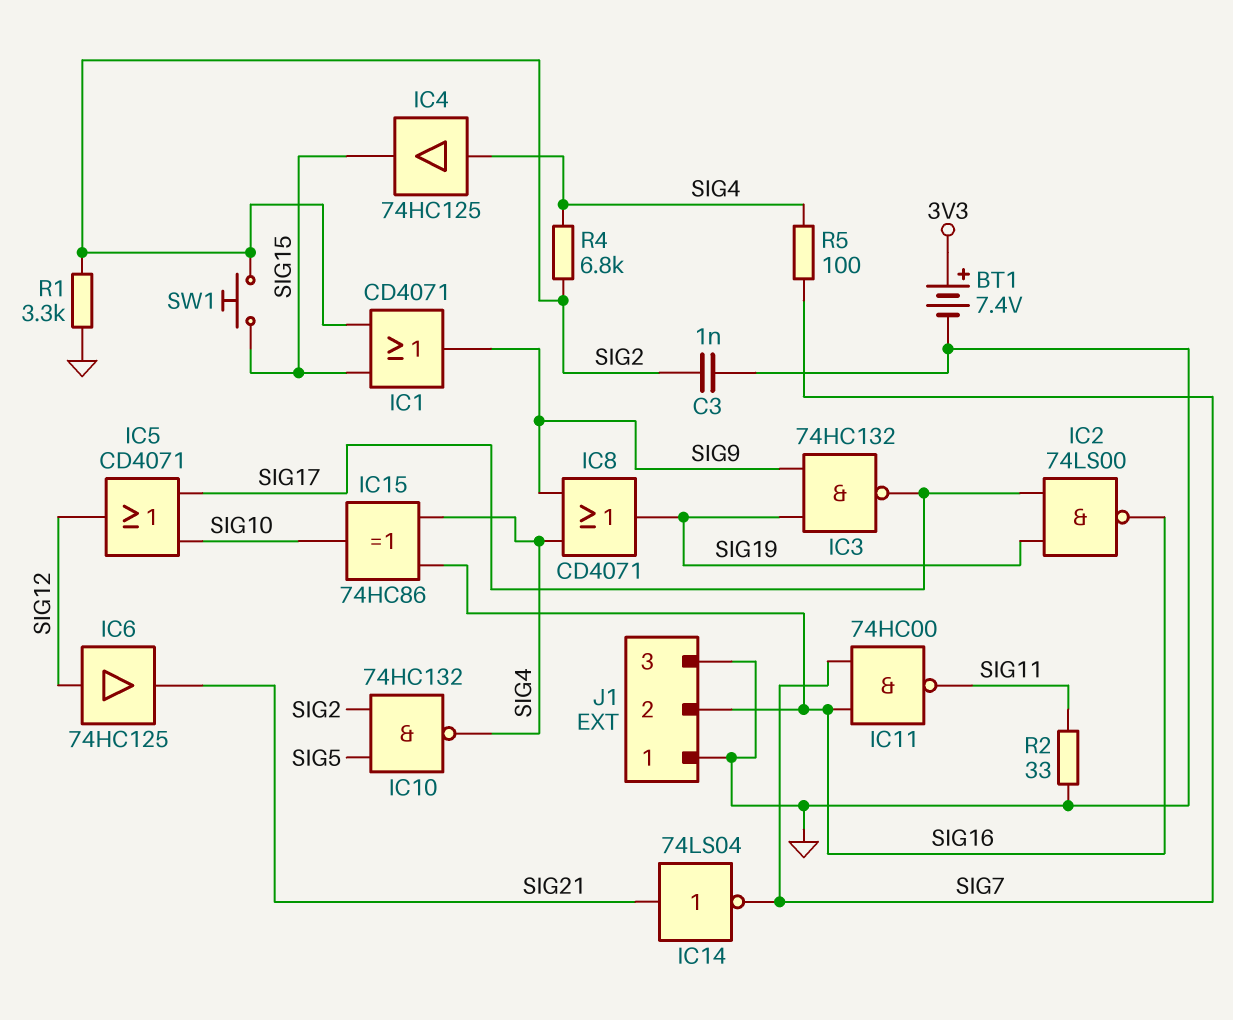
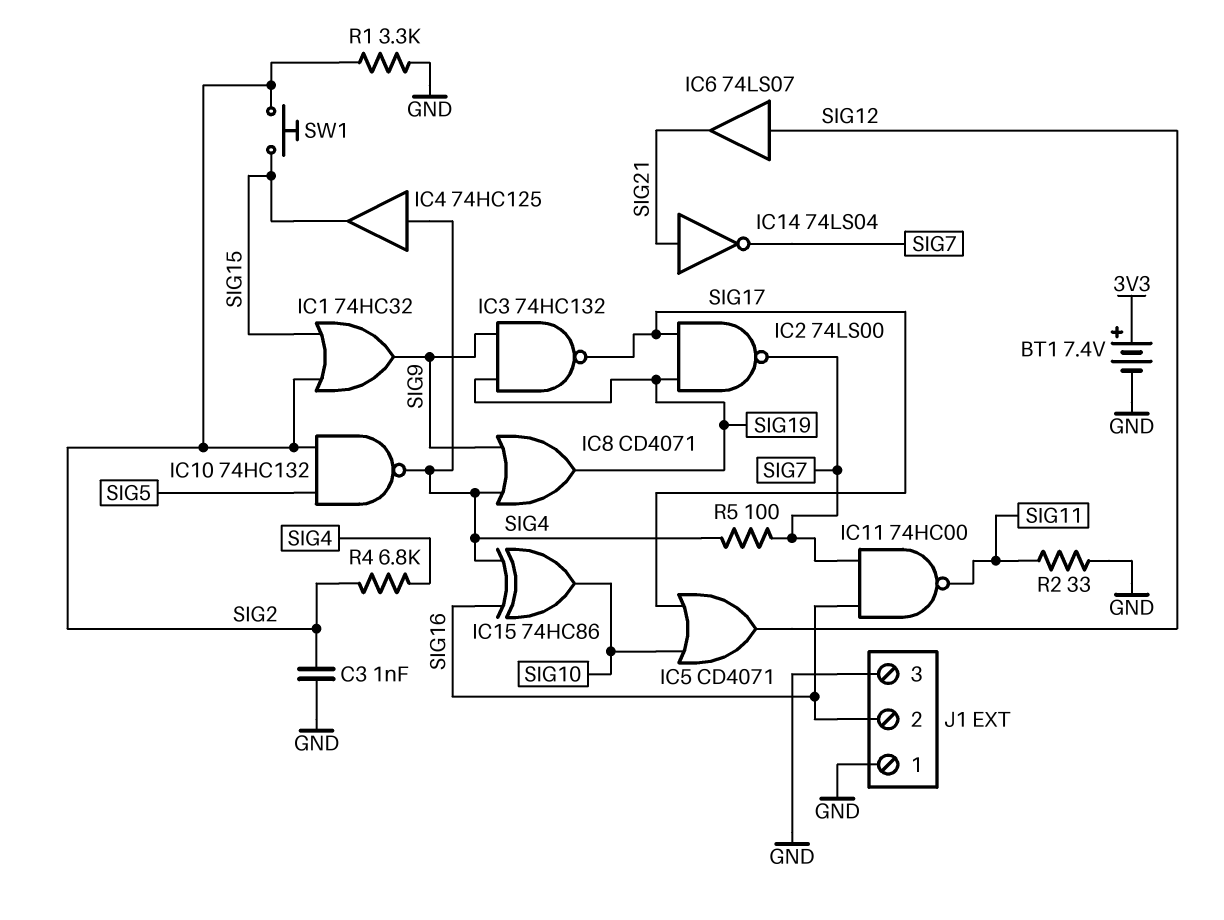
IC1: OR CD4071 (in SIG2, in SIG15, out SIG9) -> OR 74HC32 (in SIG2, in SIG15, out SIG9)
IC2: NAND 74LS00 (in SIG17, in SIG19, out SIG16) -> NAND 74LS00 (in SIG17, in SIG19, out SIG7)
IC6: buffer 74HC125 (in SIG12, out SIG21) -> buffer 74LS07 (in SIG12, out SIG21)

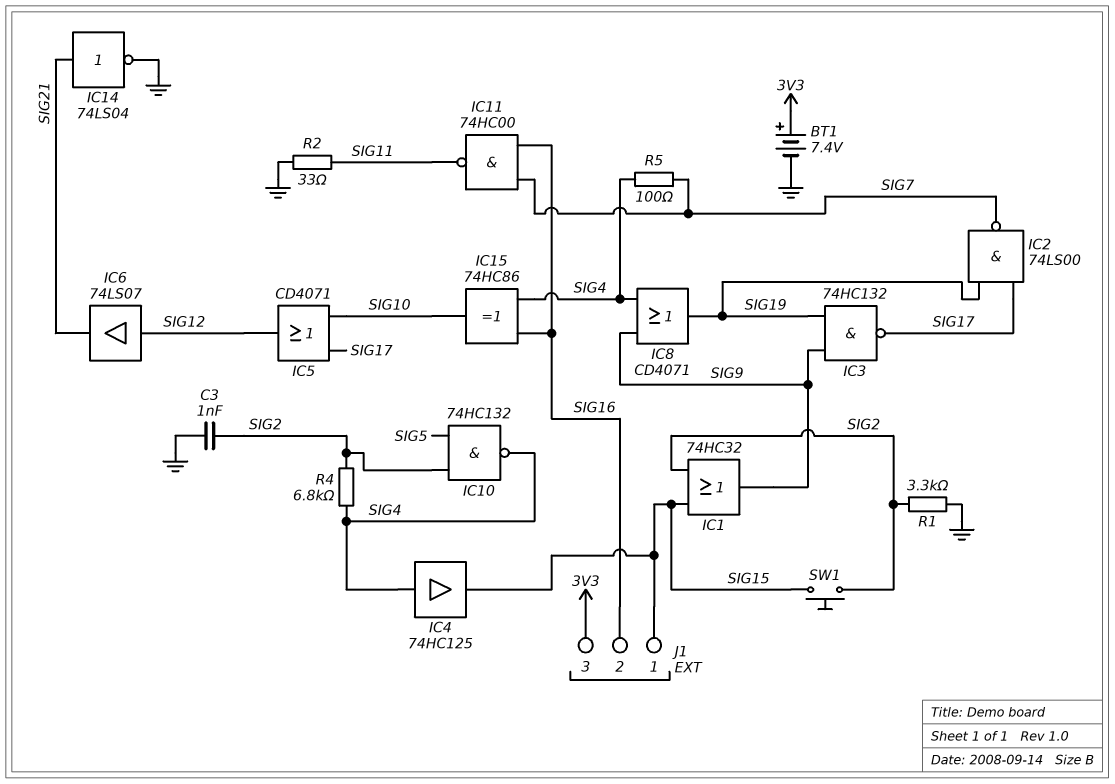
IC14: NOT 74LS04 (in SIG21, out SIG7) -> NOT 74LS04 (in SIG21, out GND)
J1 pin 1: GND -> SIG15
J1 pin 3: GND -> 3V3

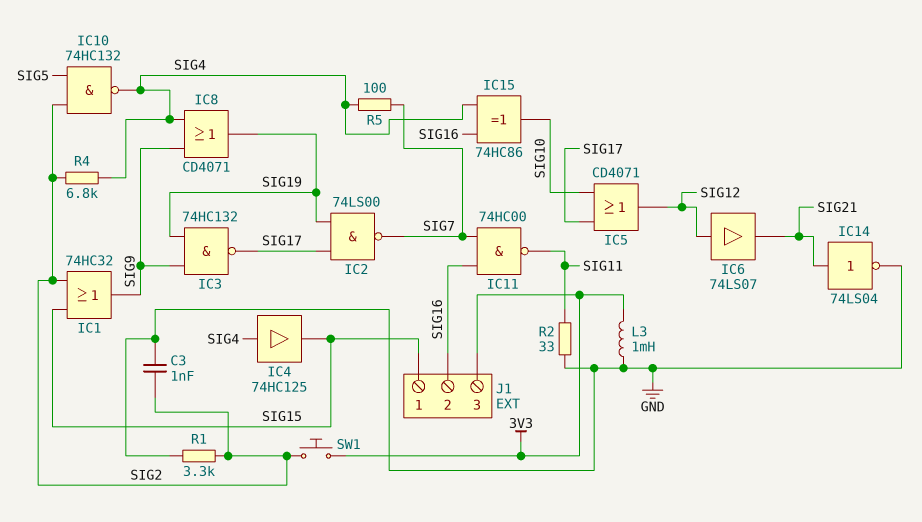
BT1: 7.4V (plus 3V3, minus GND) -> none
L3: none -> 1mH (3V3, GND)
SW1: button (SIG2, SIG15) -> button (3V3, SIG2)

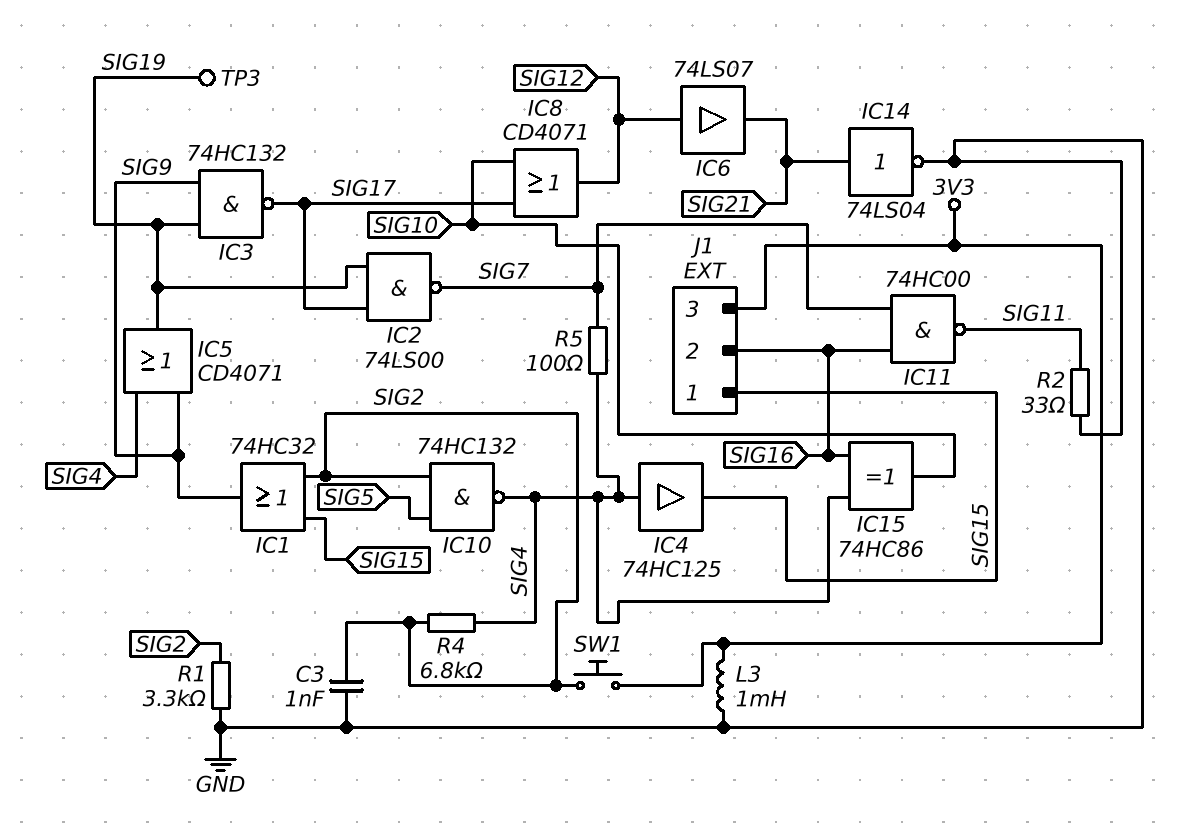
IC5: OR CD4071 (in SIG10, in SIG17, out SIG12) -> OR CD4071 (in SIG4, in SIG9, out SIG19)
IC8: OR CD4071 (in SIG4, in SIG9, out SIG19) -> OR CD4071 (in SIG10, in SIG17, out SIG12)
TP3: none -> test point (SIG19)

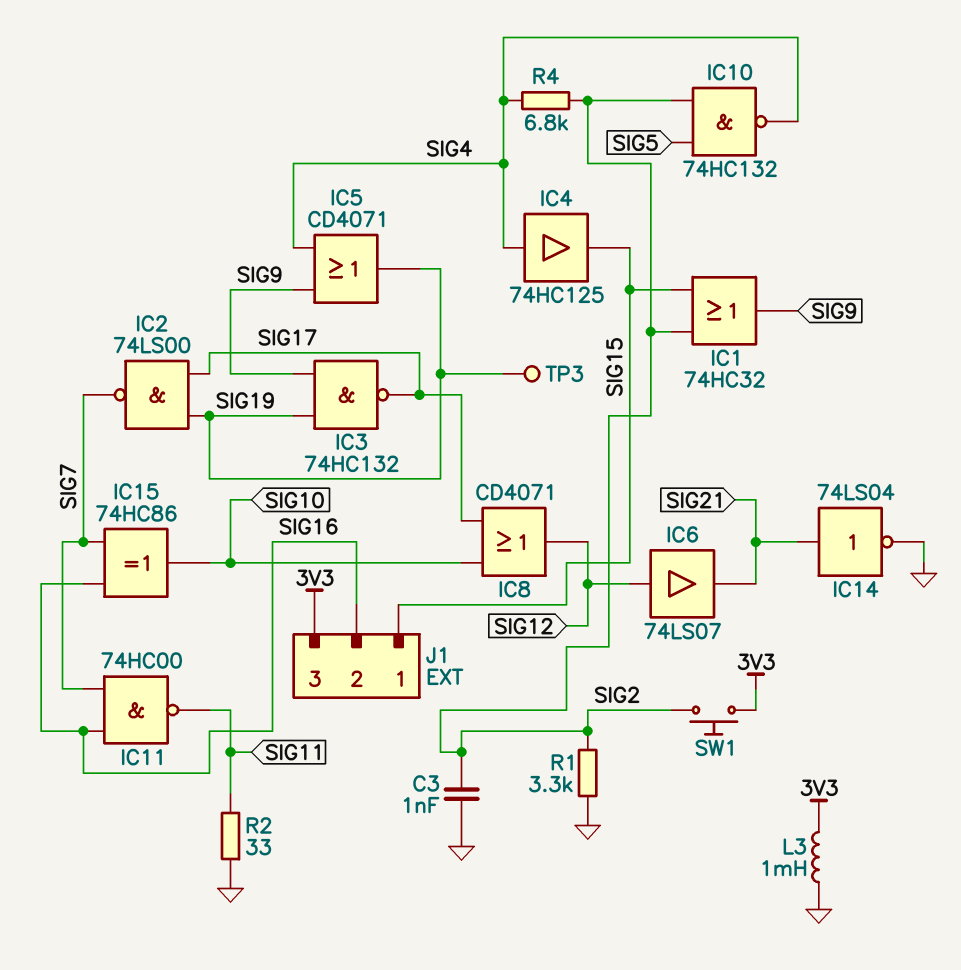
IC15: XOR 74HC86 (in SIG4, in SIG16, out SIG10) -> XOR 74HC86 (in SIG7, in SIG16, out SIG10)
R5: 100 (SIG4, SIG7) -> none

